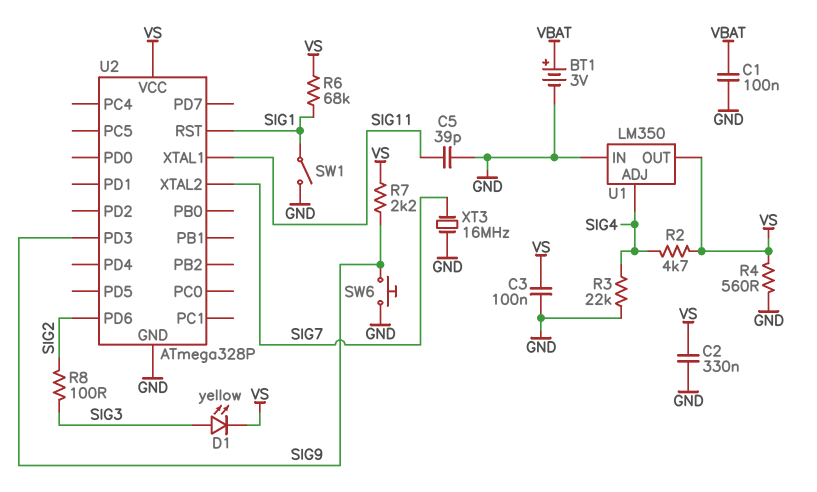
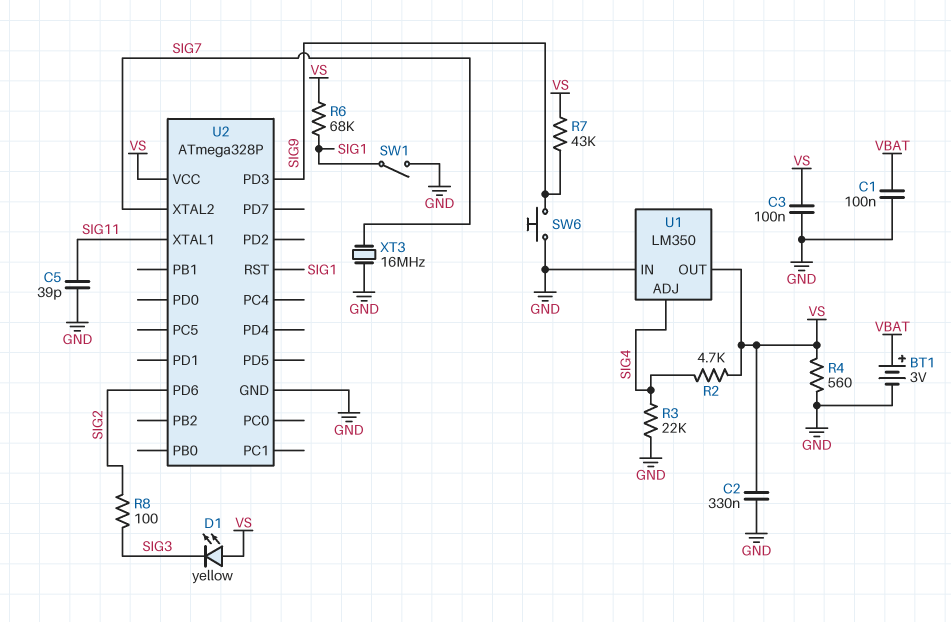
D1: LED yellow (A SIG3, K VS) -> LED yellow (A VS, K SIG3)
R7: 2.2k (SIG9, VS) -> 43k (SIG9, VS)

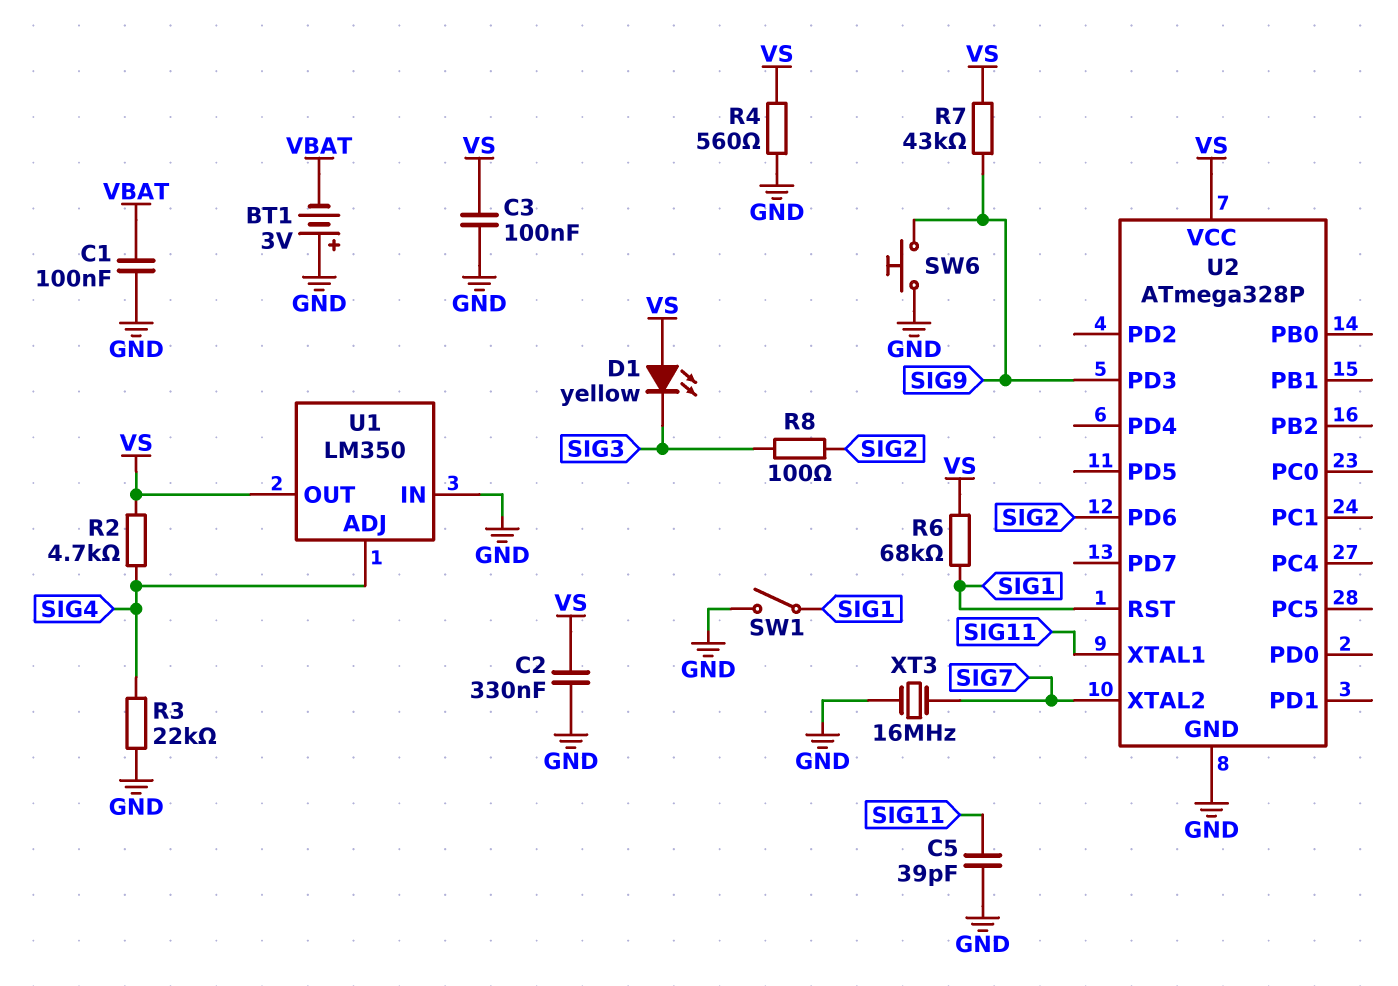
BT1: 3V (plus VBAT, minus GND) -> 3V (plus GND, minus VBAT)

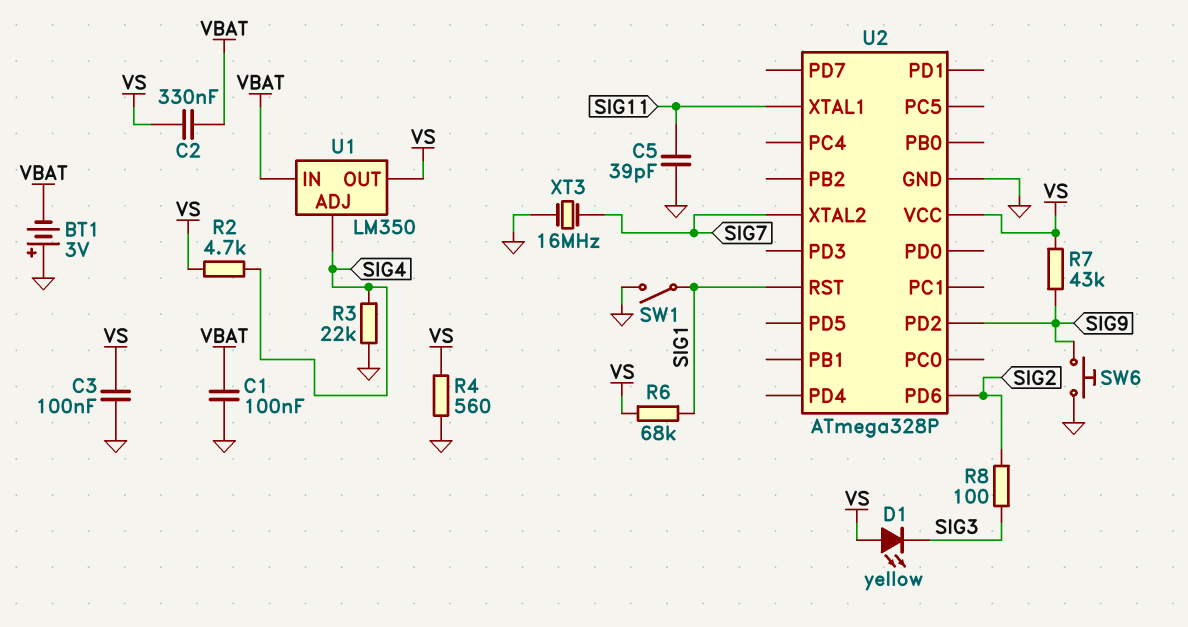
C2: 330nF (GND, VS) -> 330nF (VBAT, VS)
U1 pin IN: GND -> VBAT
U2 pin PD2: none -> SIG9
U2 pin PD3: SIG9 -> none

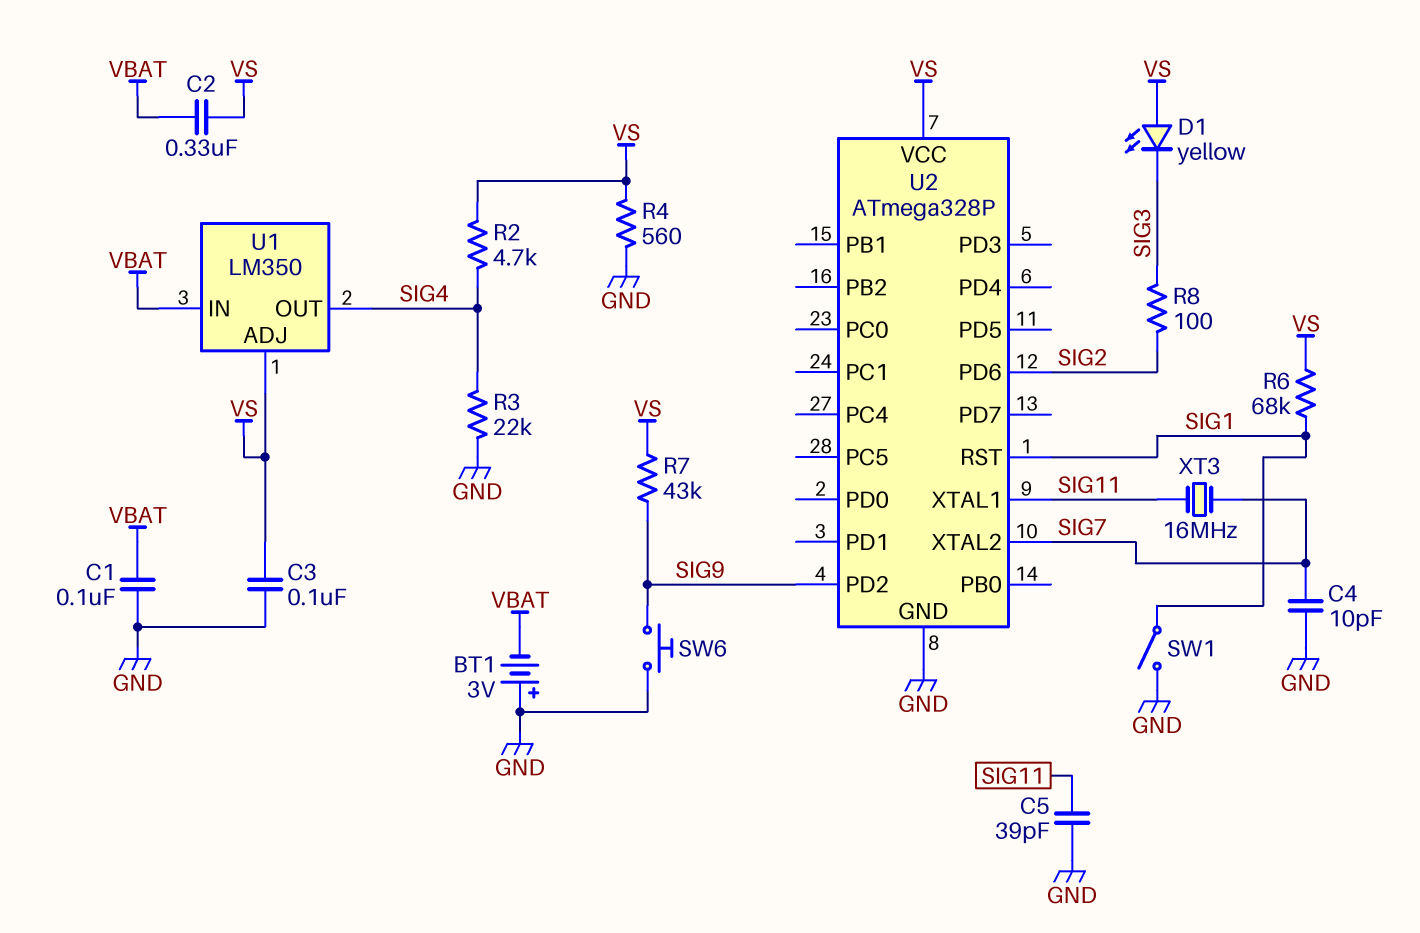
C4: none -> 10pF (GND, SIG7)
U1 pin ADJ: SIG4 -> VS
U1 pin OUT: VS -> SIG4
XT3: 16MHz (GND, SIG7) -> 16MHz (SIG7, SIG11)

